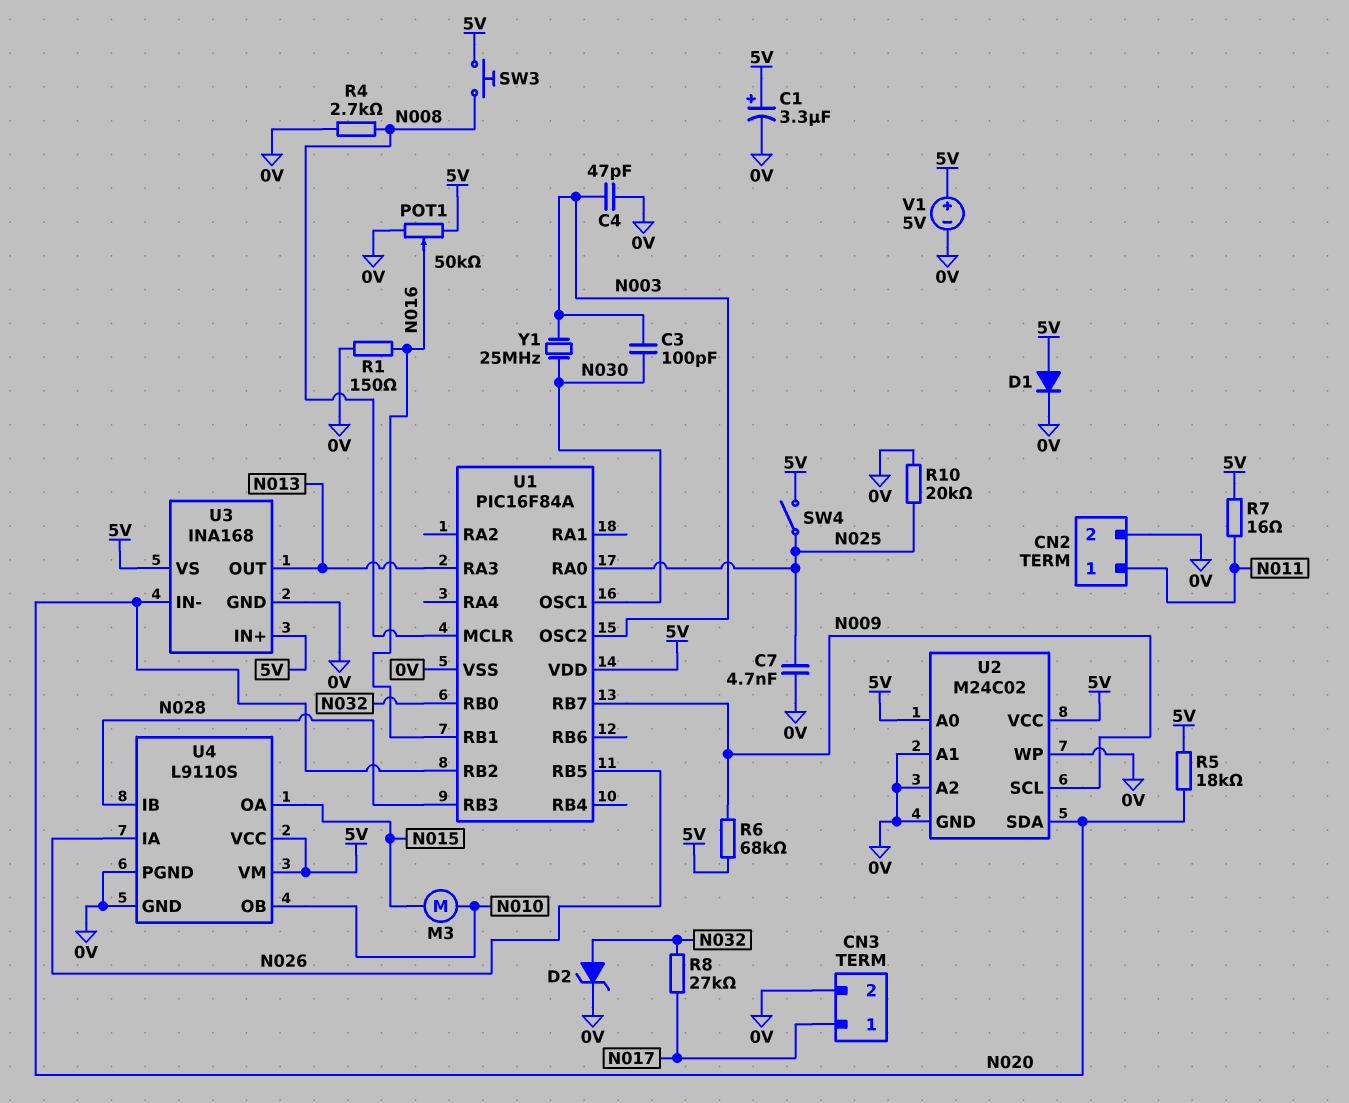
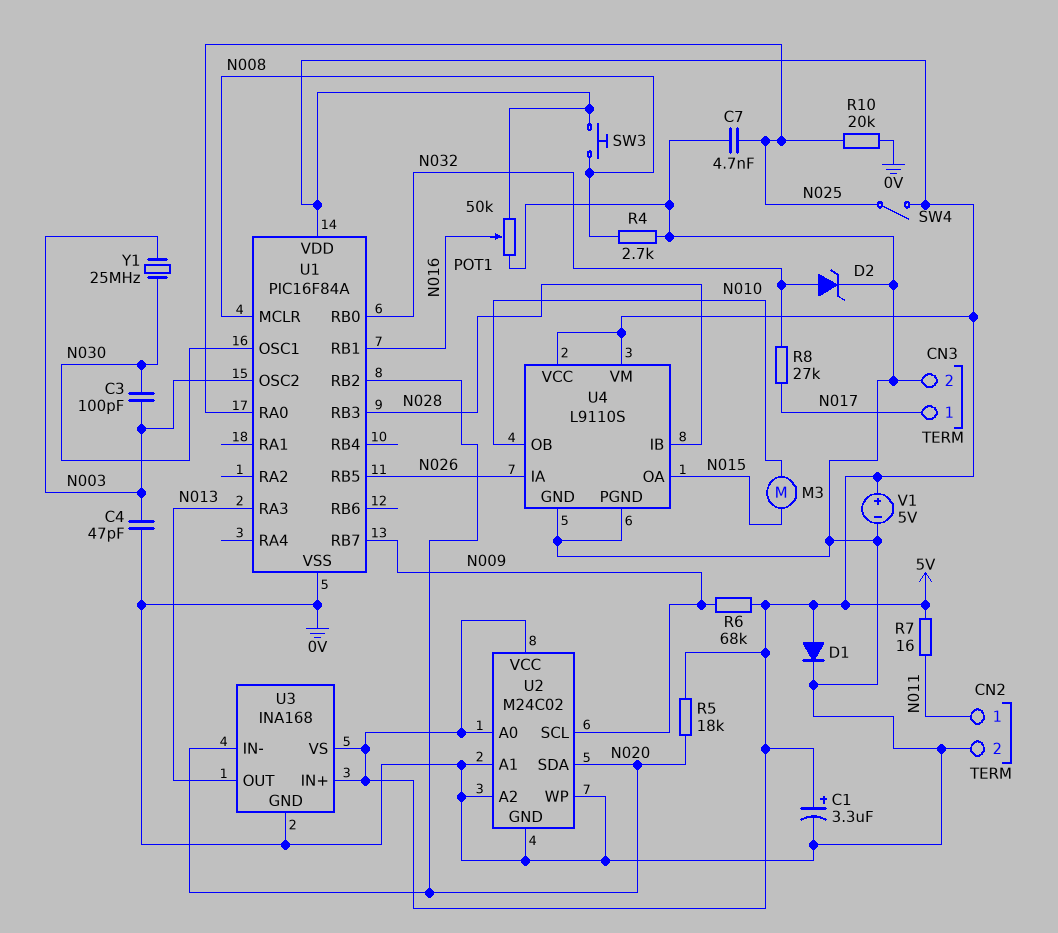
R1: 150 (0V, N016) -> none

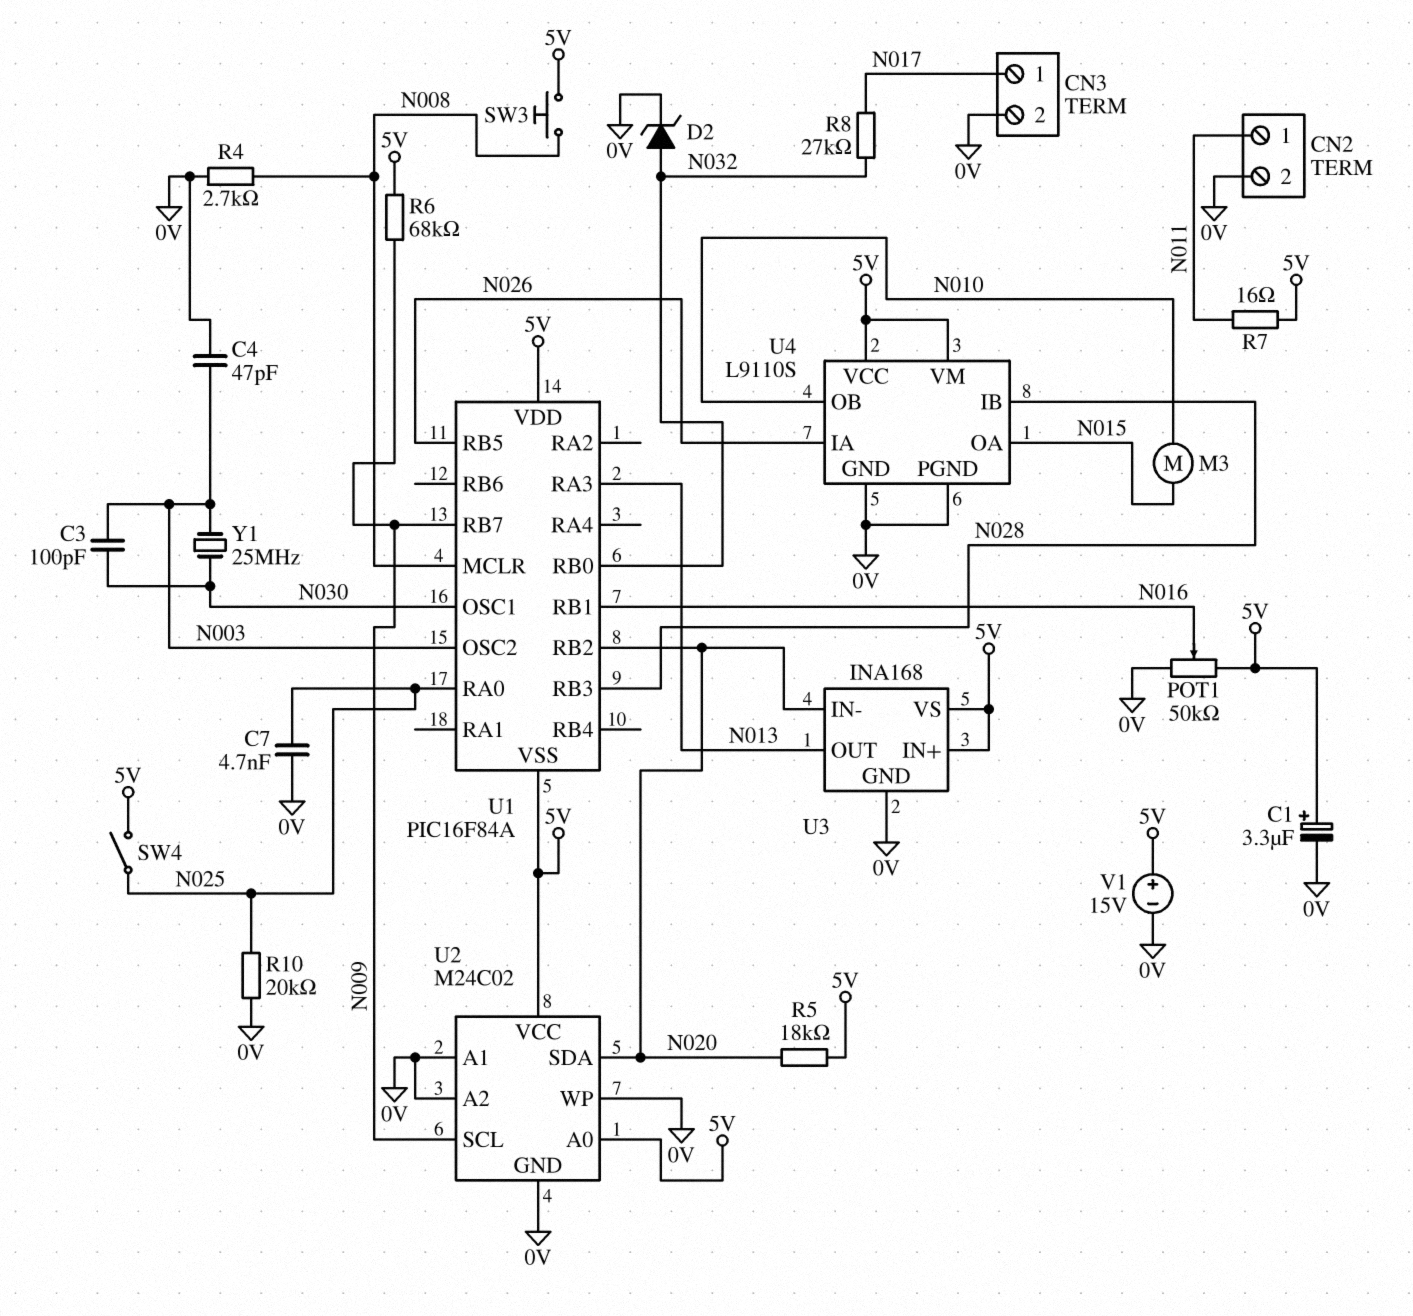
D1: diode (A 5V, K 0V) -> none
U1 pin VSS: 0V -> 5V
V1: 5V (plus 5V, minus 0V) -> 15V (plus 5V, minus 0V)

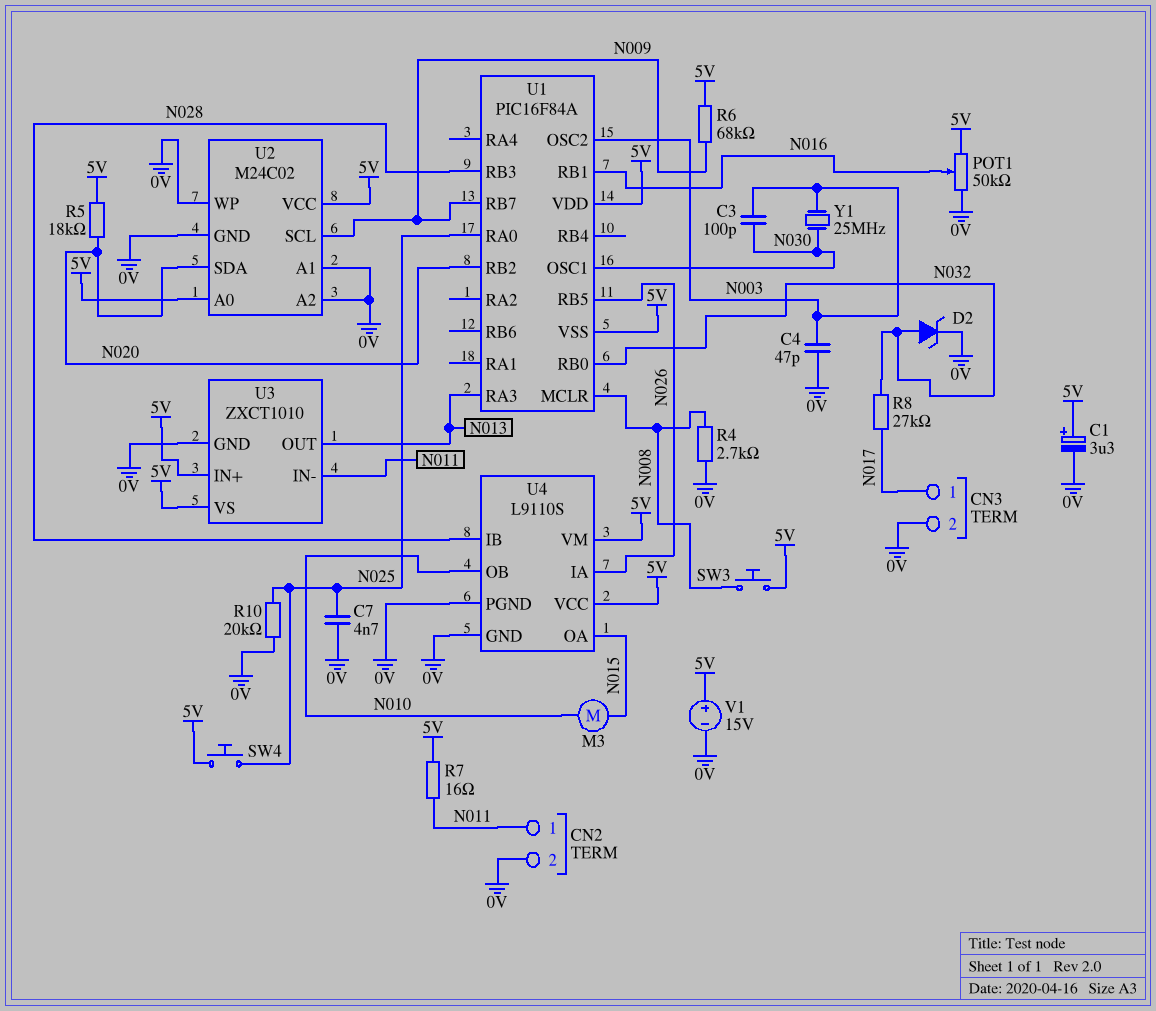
SW4: switch (5V, N025) -> button (5V, N025)
U3: INA168 -> ZXCT1010
U3 pin IN-: N020 -> N011

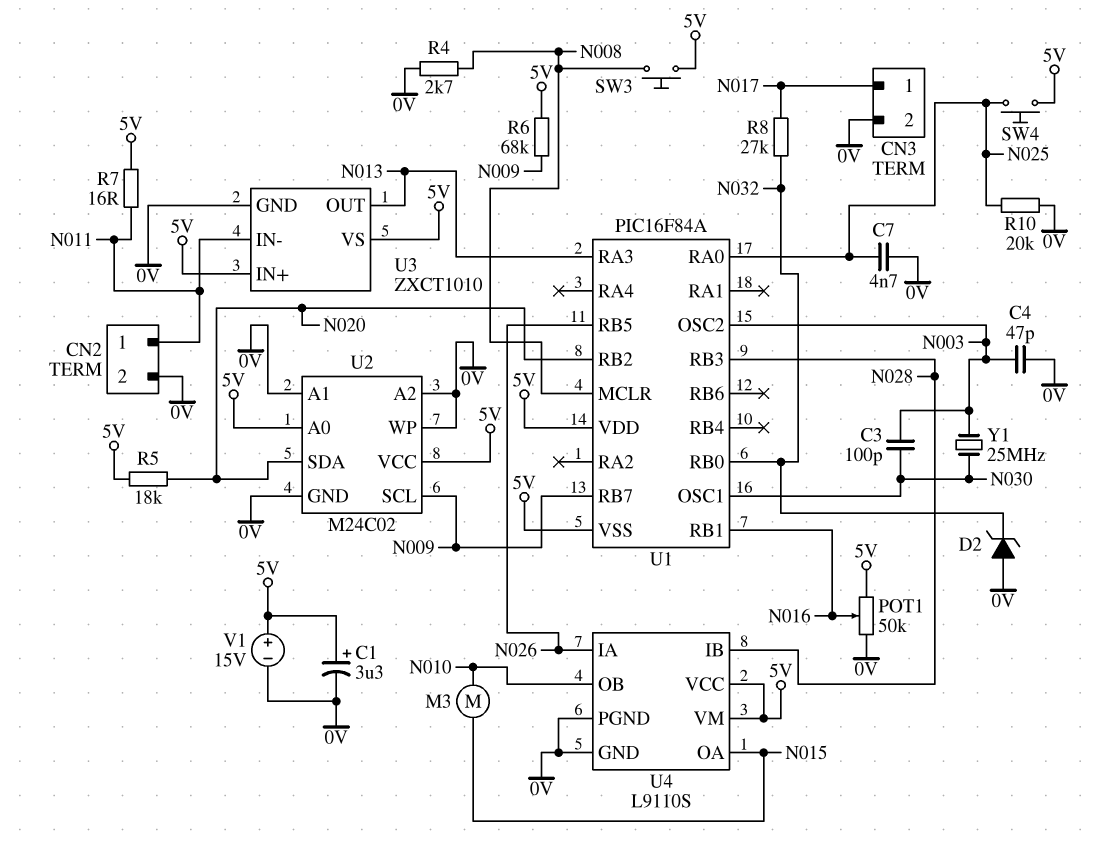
D2: zener (A N032, K 0V) -> zener (A 0V, K N032)

